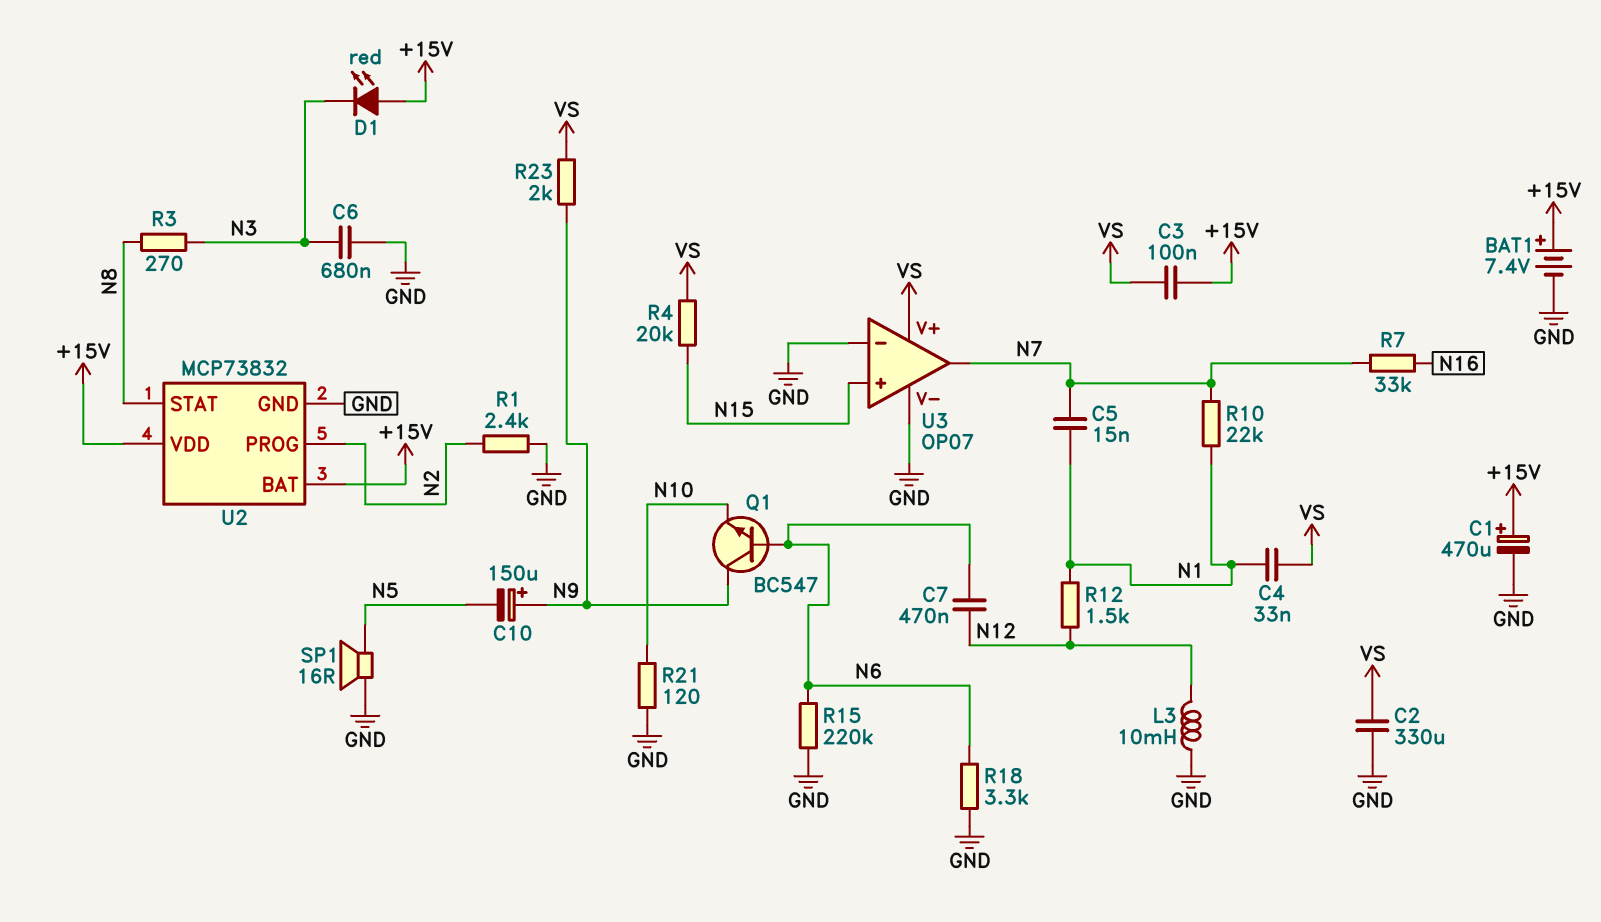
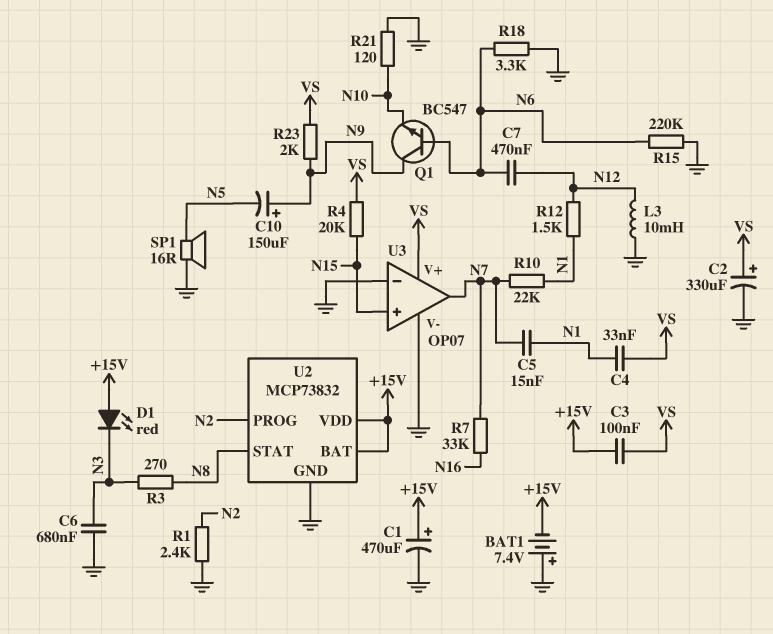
BAT1: 7.4V (plus +15V, minus GND) -> 7.4V (plus GND, minus +15V)
C2: 330uF (GND, VS) -> 330uF (plus VS, minus GND)

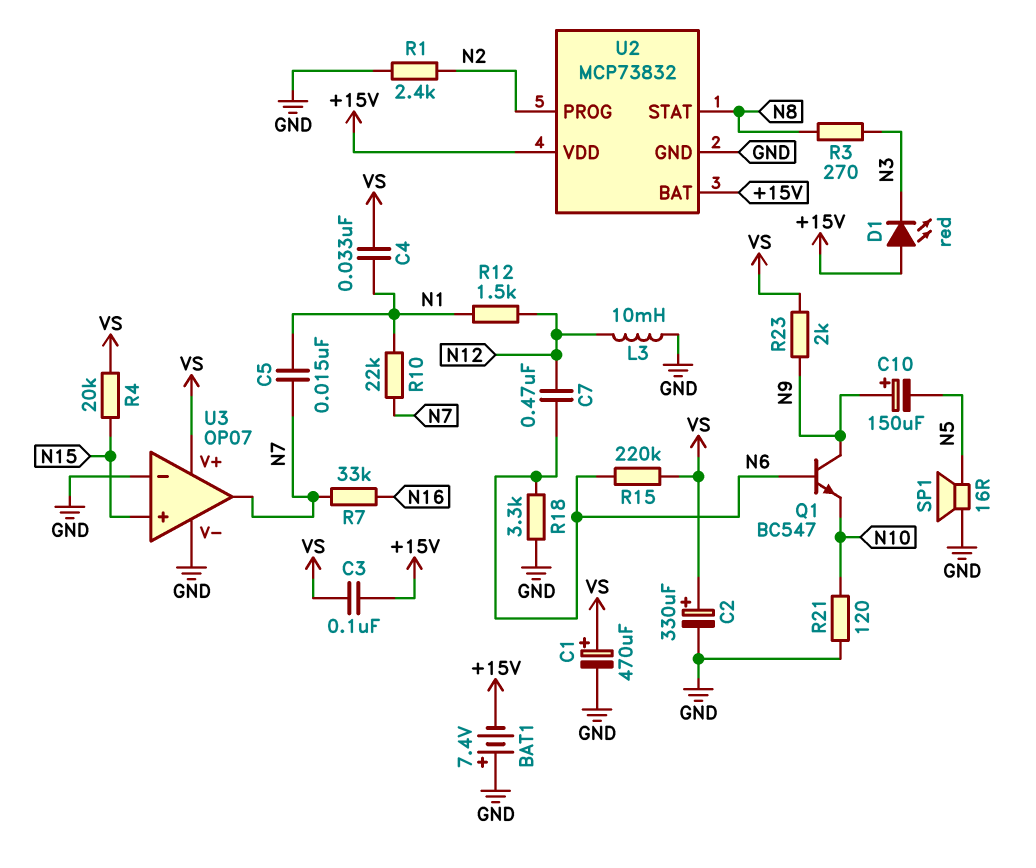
C1: 470uF (plus +15V, minus GND) -> 470uF (plus VS, minus GND)
C6: 680nF (GND, N3) -> none
R15: 220k (GND, N6) -> 220k (N6, VS)

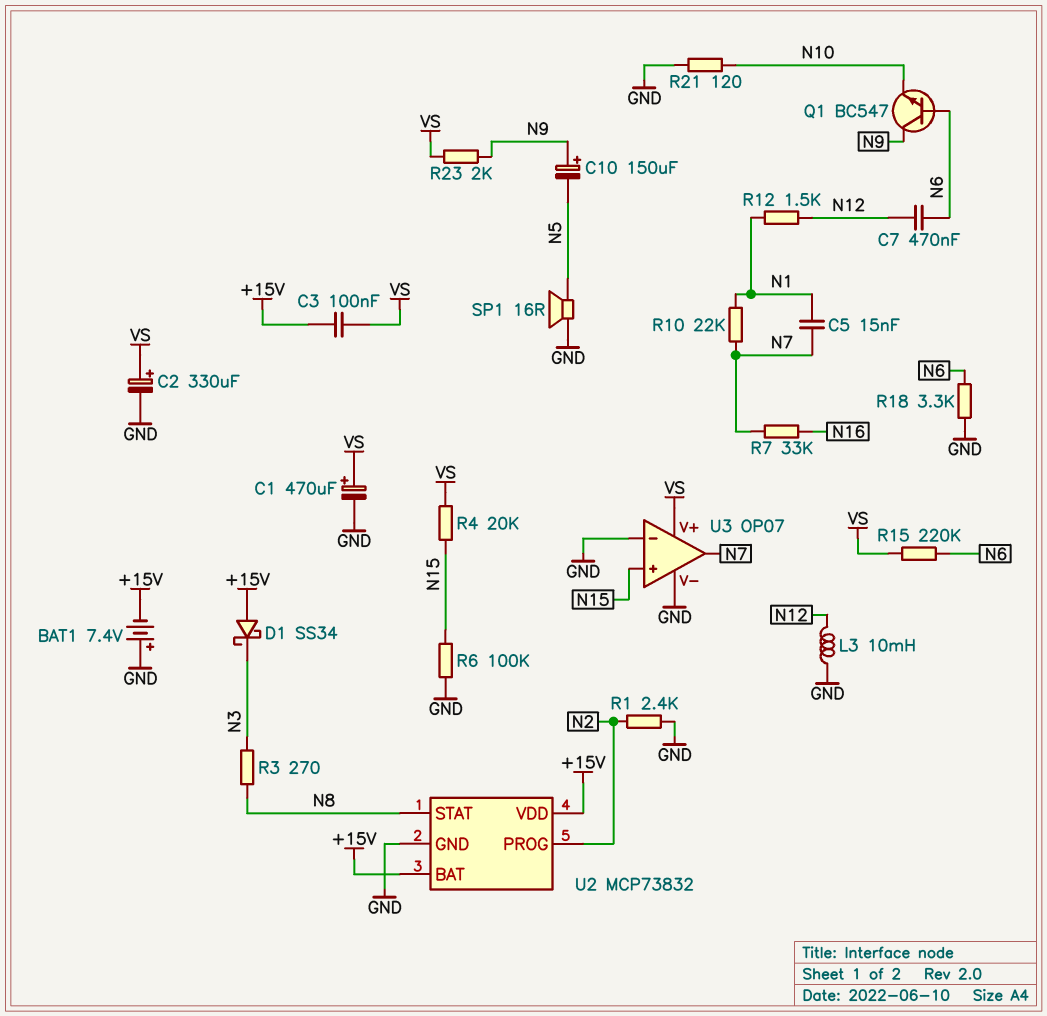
C4: 33nF (N1, VS) -> none
D1: LED red (A +15V, K N3) -> schottky SS34 (A +15V, K N3)
R6: none -> 100k (GND, N15)

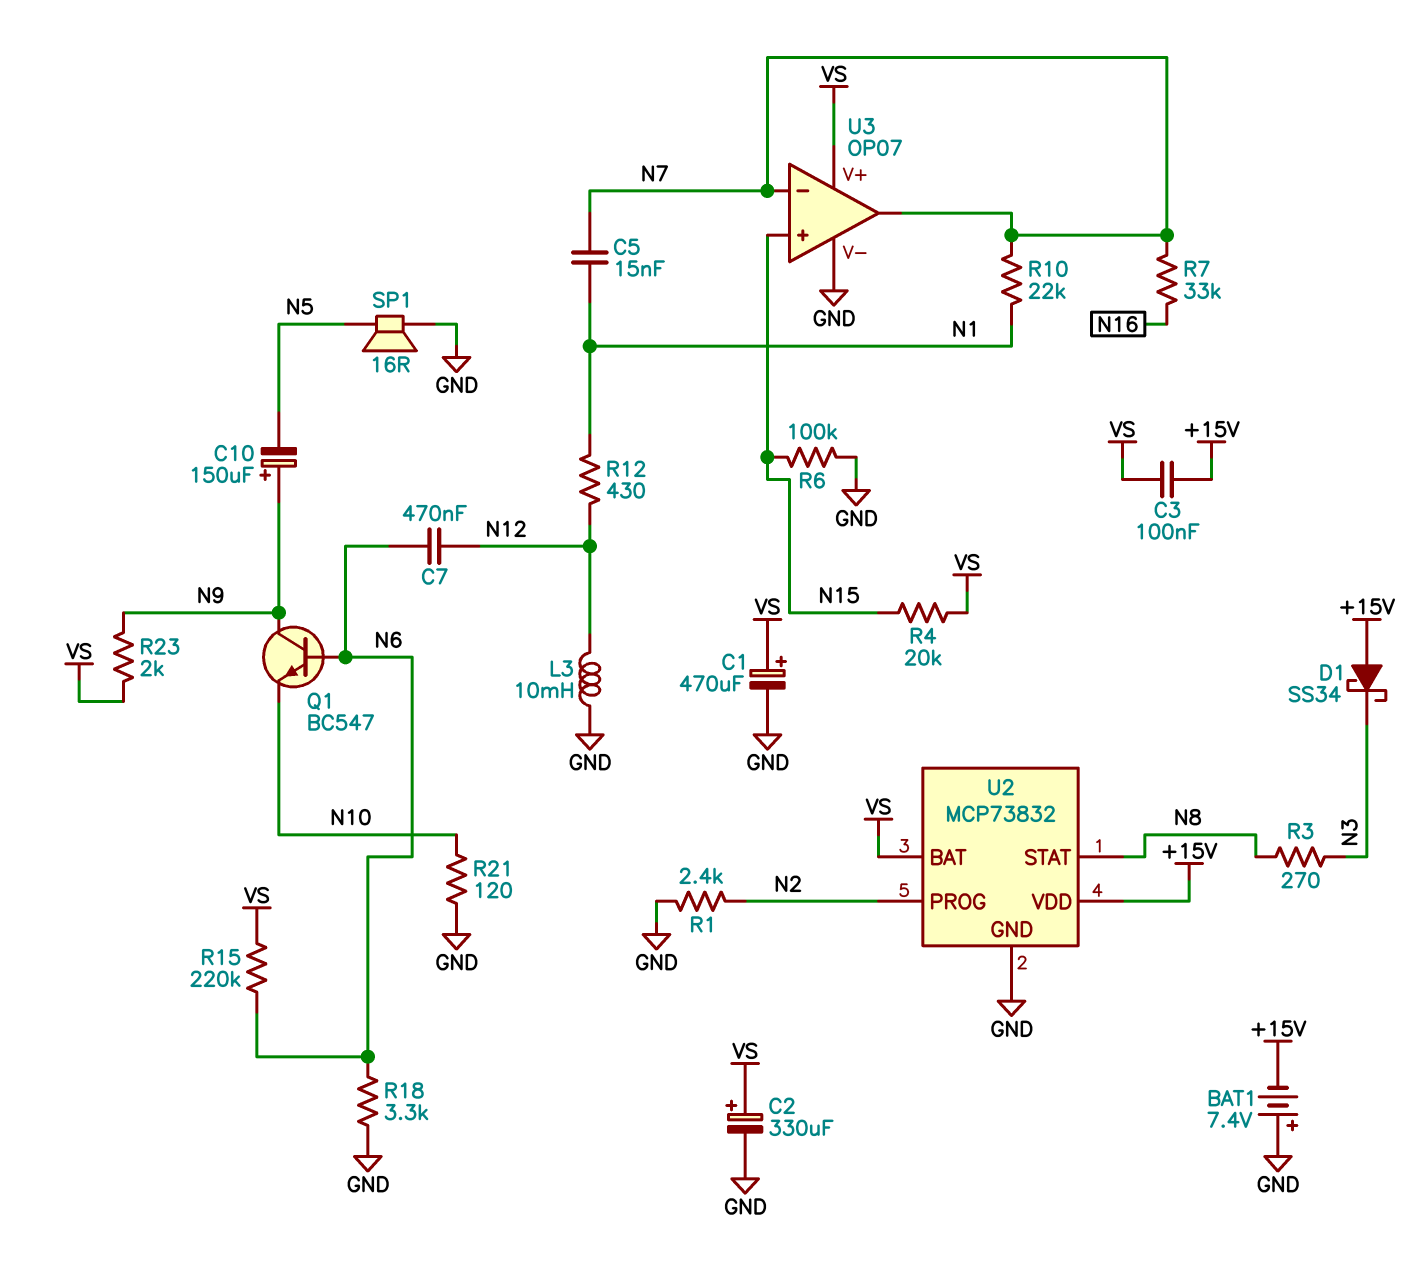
R12: 1.5k (N1, N12) -> 430 (N1, N12)
U2 pin BAT: +15V -> VS
U3 pin in-: GND -> N7

